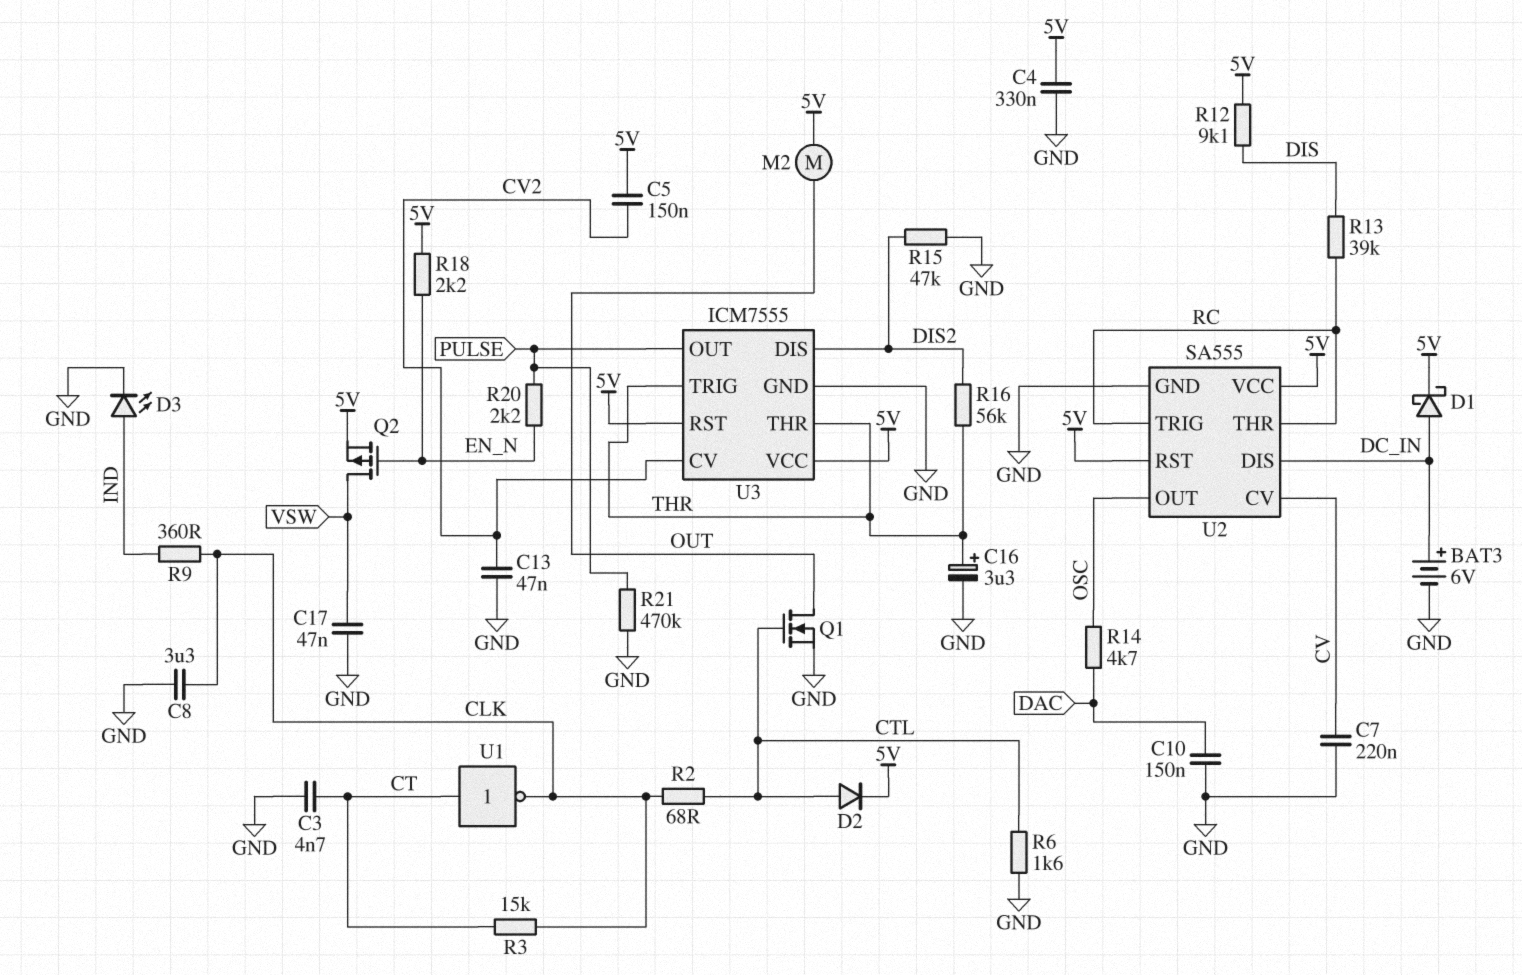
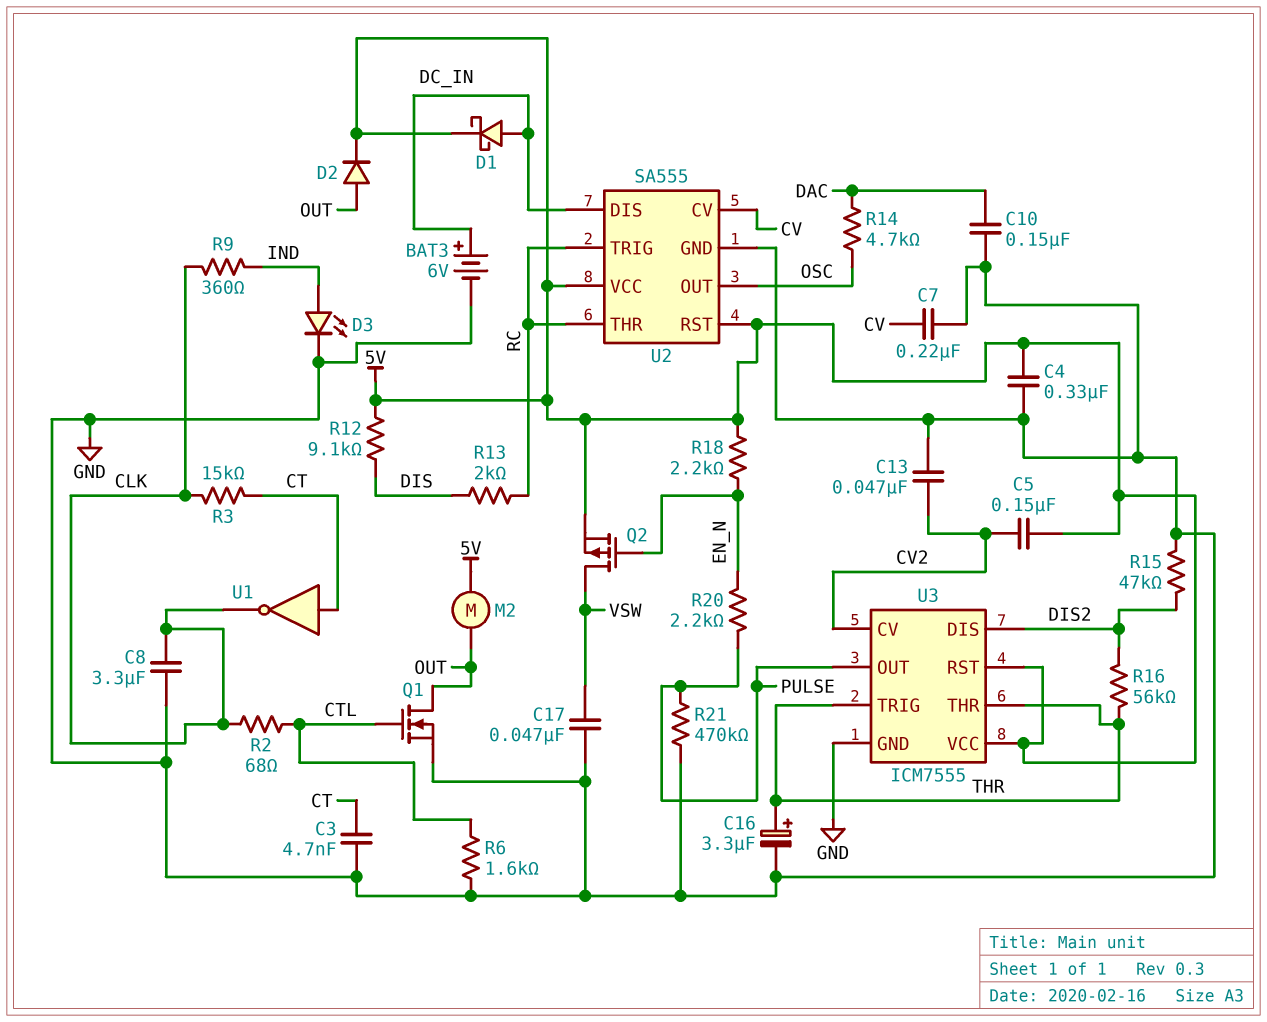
D2: diode (A CTL, K 5V) -> diode (A OUT, K 5V)
R13: 39k (DIS, RC) -> 2k (DIS, RC)

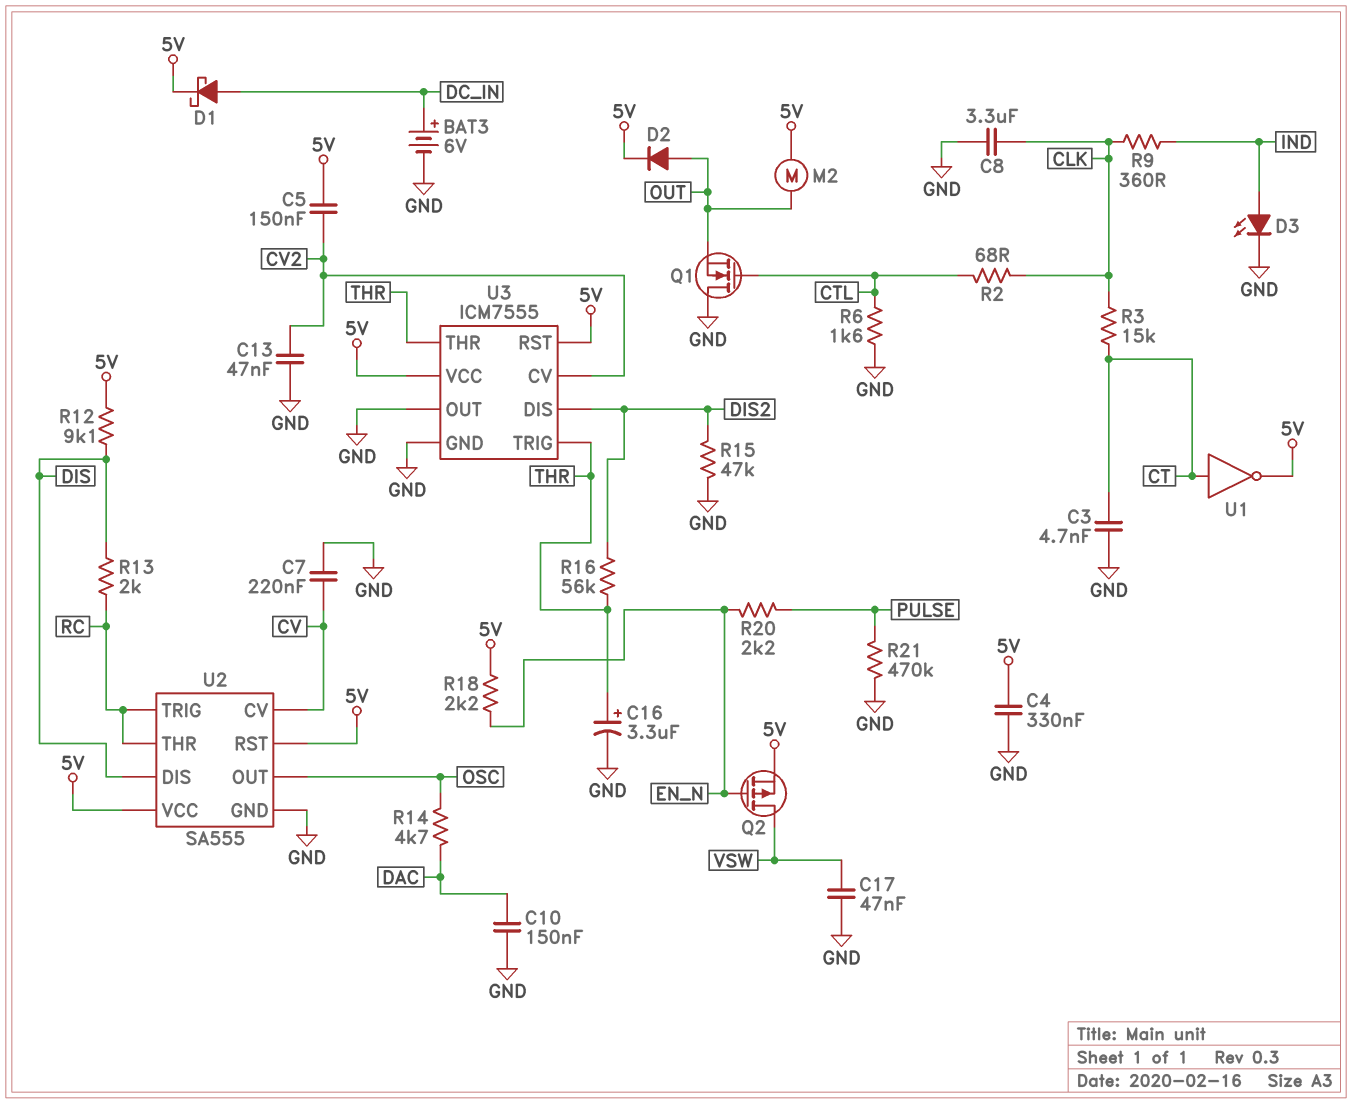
Q1: NMOS (G CTL, D OUT, S GND) -> NMOS (G CTL, D GND, S OUT)
U1: NOT (in CT, out CLK) -> NOT (in CT, out 5V)
U2 pin DIS: DC_IN -> DIS
U3 pin OUT: PULSE -> GND

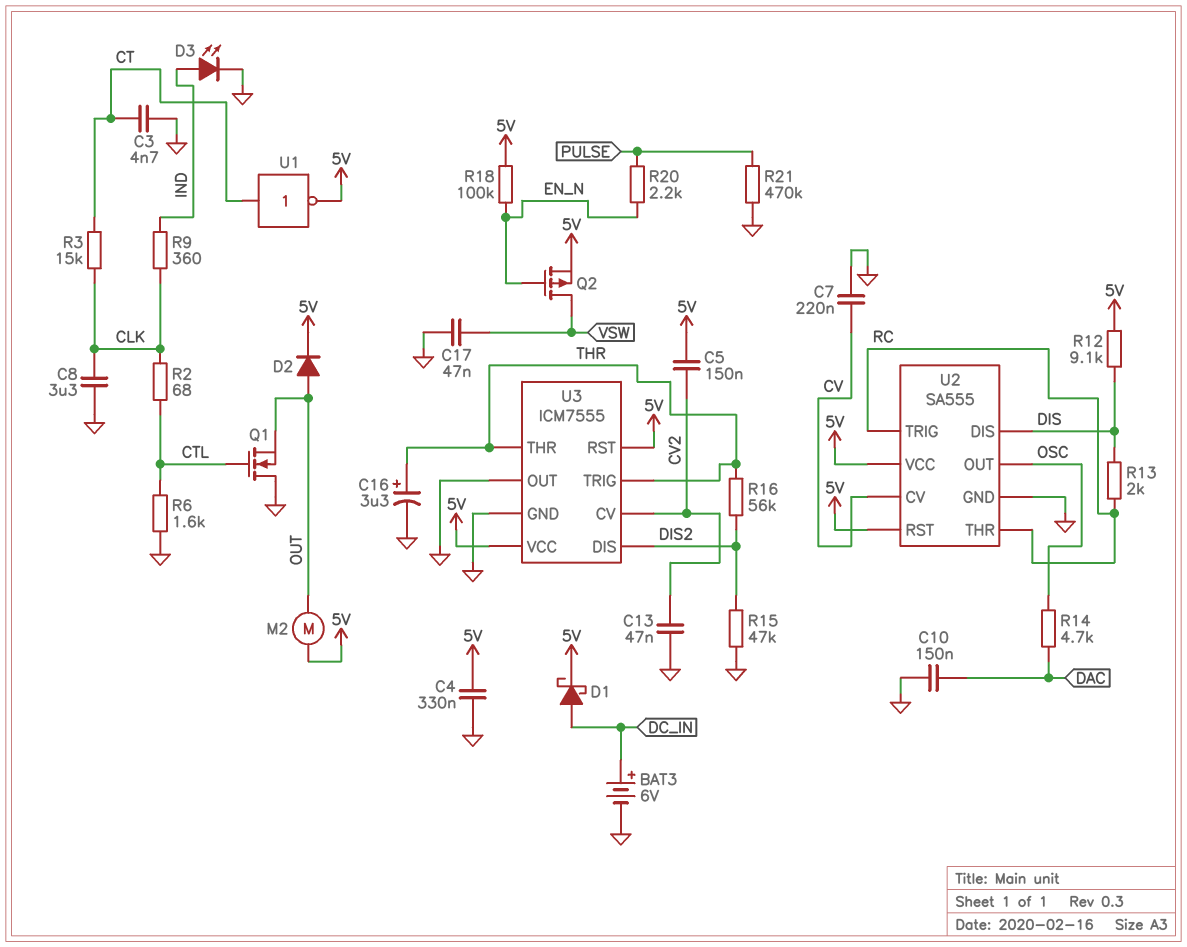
R18: 2.2k (5V, EN_N) -> 100k (5V, EN_N)

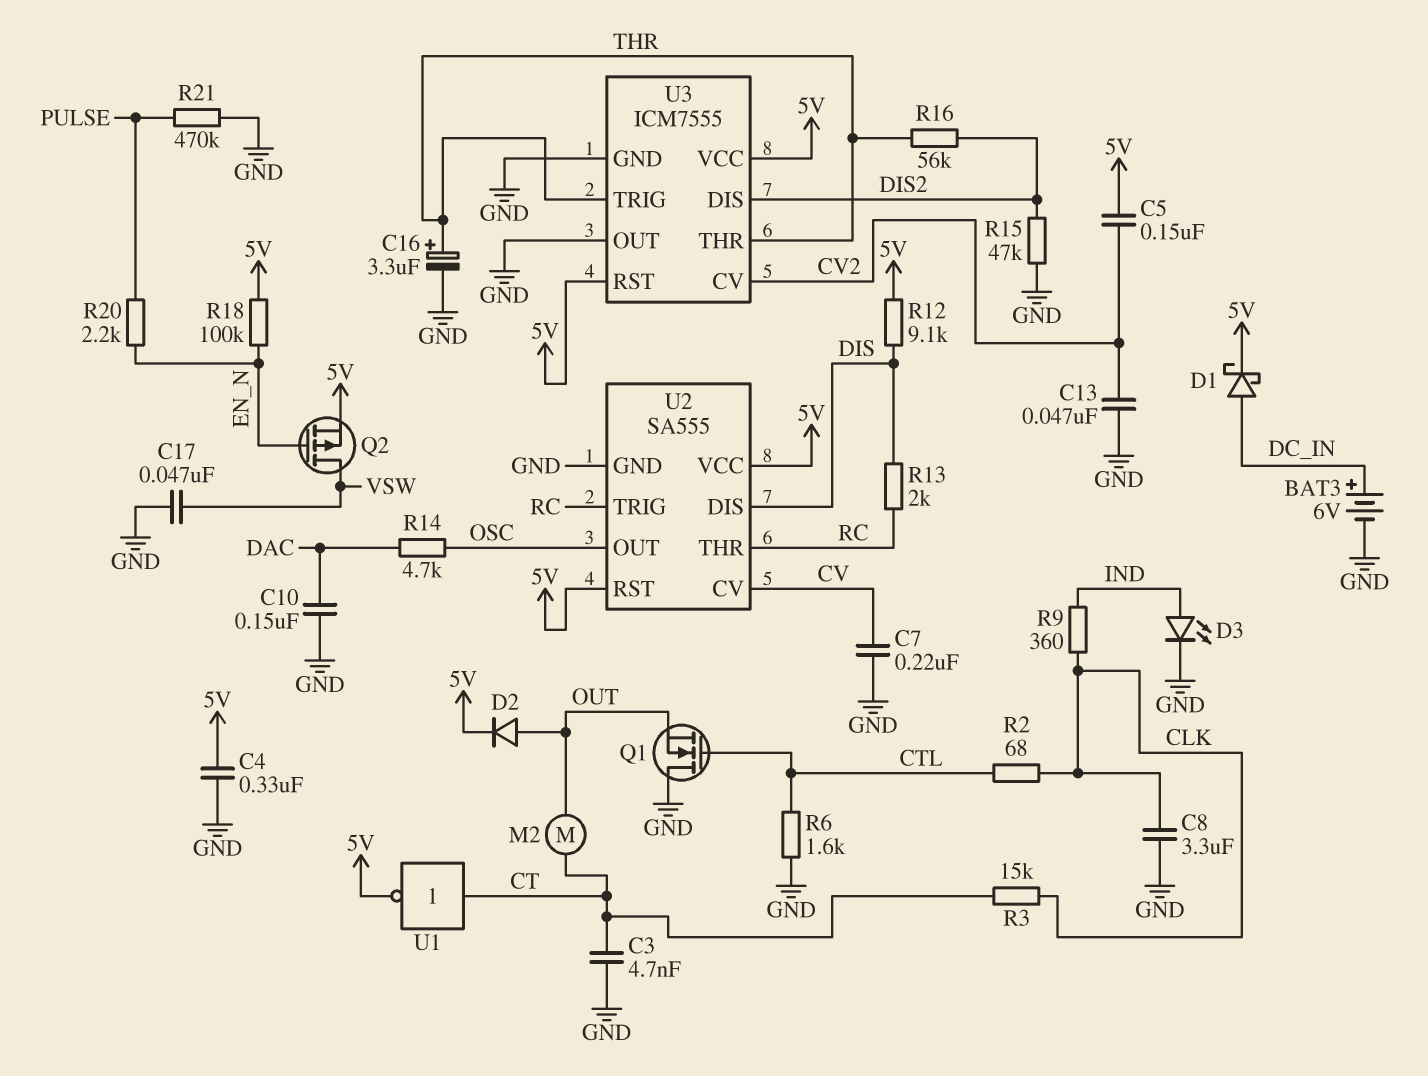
M2: motor (5V, OUT) -> motor (CT, OUT)

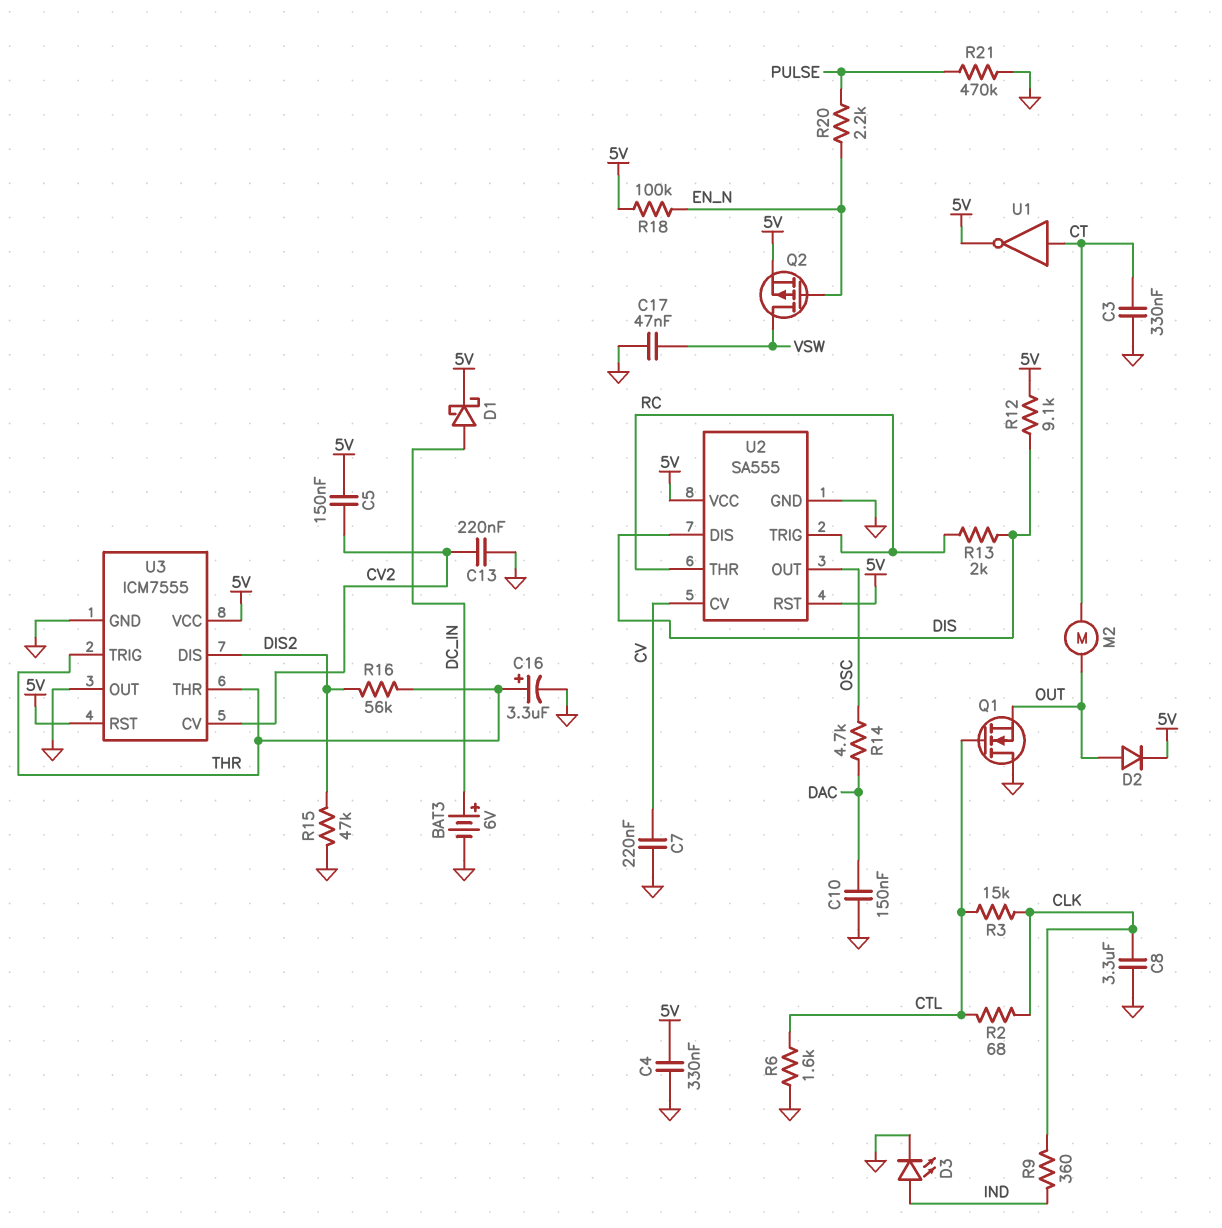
C3: 4.7nF (CT, GND) -> 330nF (CT, GND)
C13: 47nF (CV2, GND) -> 220nF (CV2, GND)
R3: 15k (CLK, CT) -> 15k (CLK, CTL)

